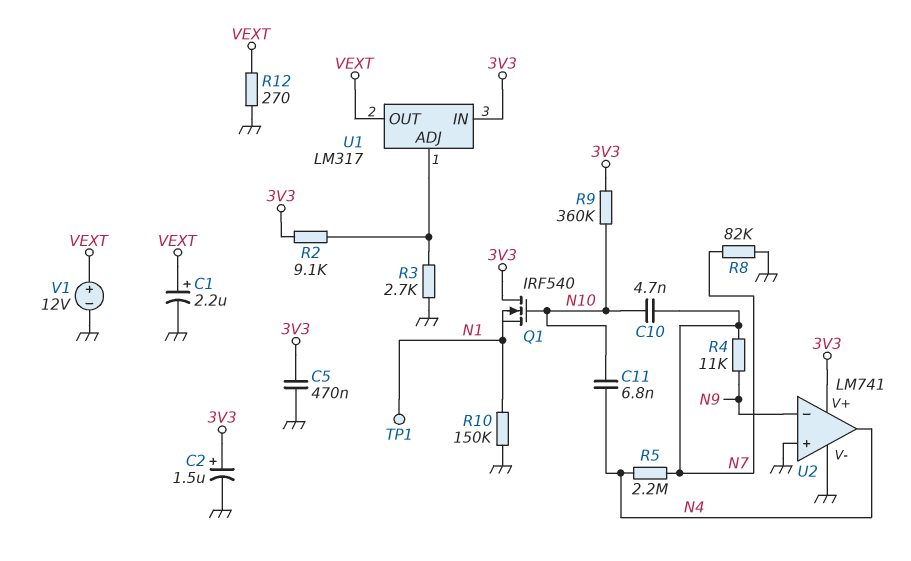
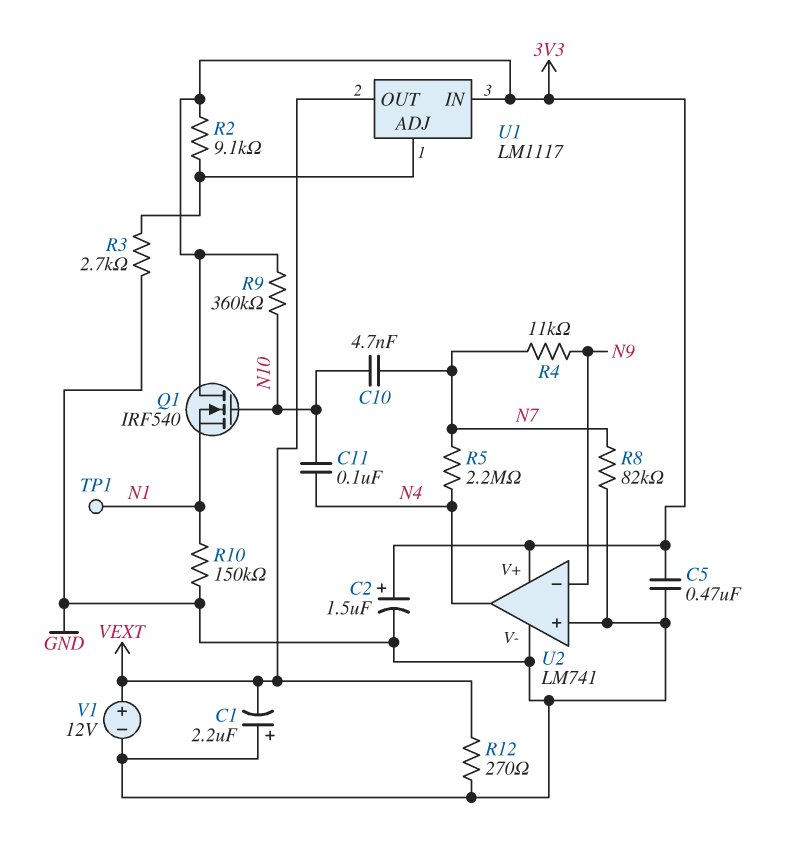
C1: 2.2uF (plus VEXT, minus GND) -> 2.2uF (plus GND, minus VEXT)
C11: 6.8nF (N4, N10) -> 100nF (N4, N10)
U1: LM317 -> LM1117

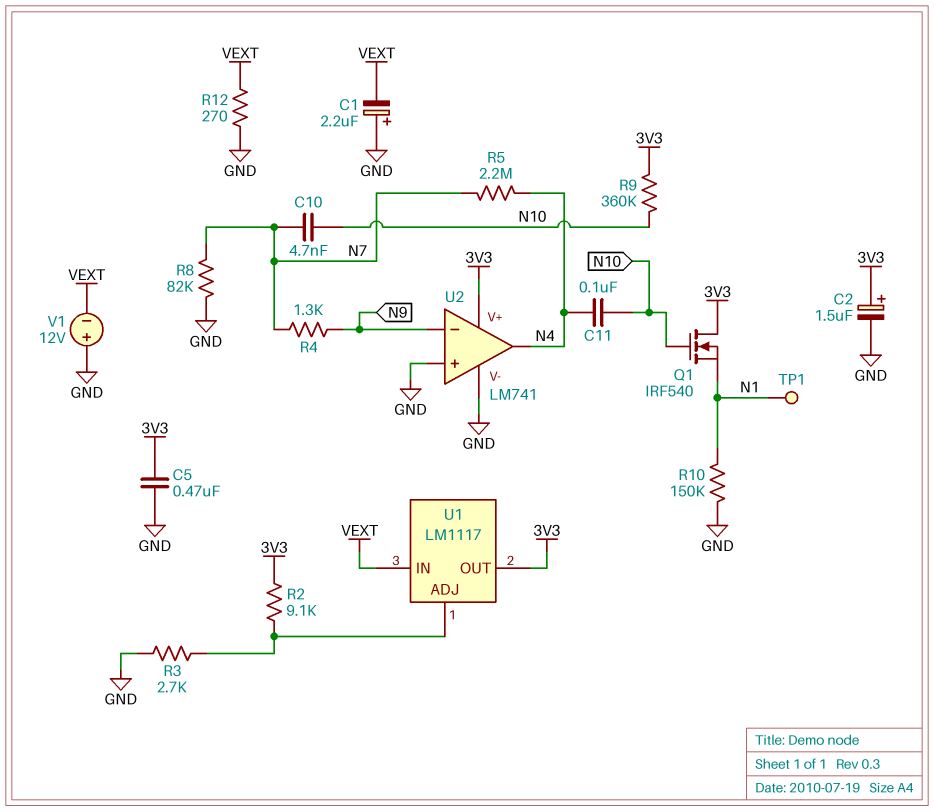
R4: 11k (N7, N9) -> 1.3k (N7, N9)
U1 pin IN: 3V3 -> VEXT
U1 pin OUT: VEXT -> 3V3
V1: 12V (plus VEXT, minus GND) -> 12V (plus GND, minus VEXT)

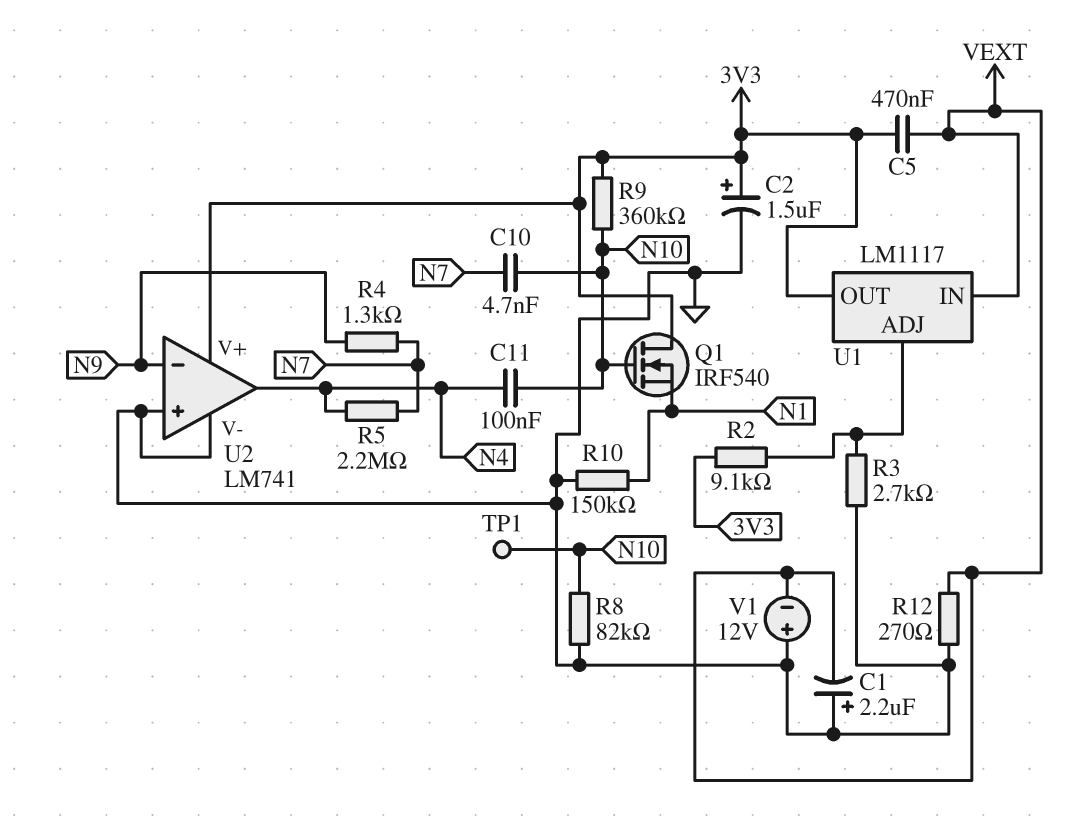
C5: 470nF (3V3, GND) -> 470nF (3V3, VEXT)
R8: 82k (GND, N7) -> 82k (GND, N10)
TP1: test point (N1) -> test point (N10)

